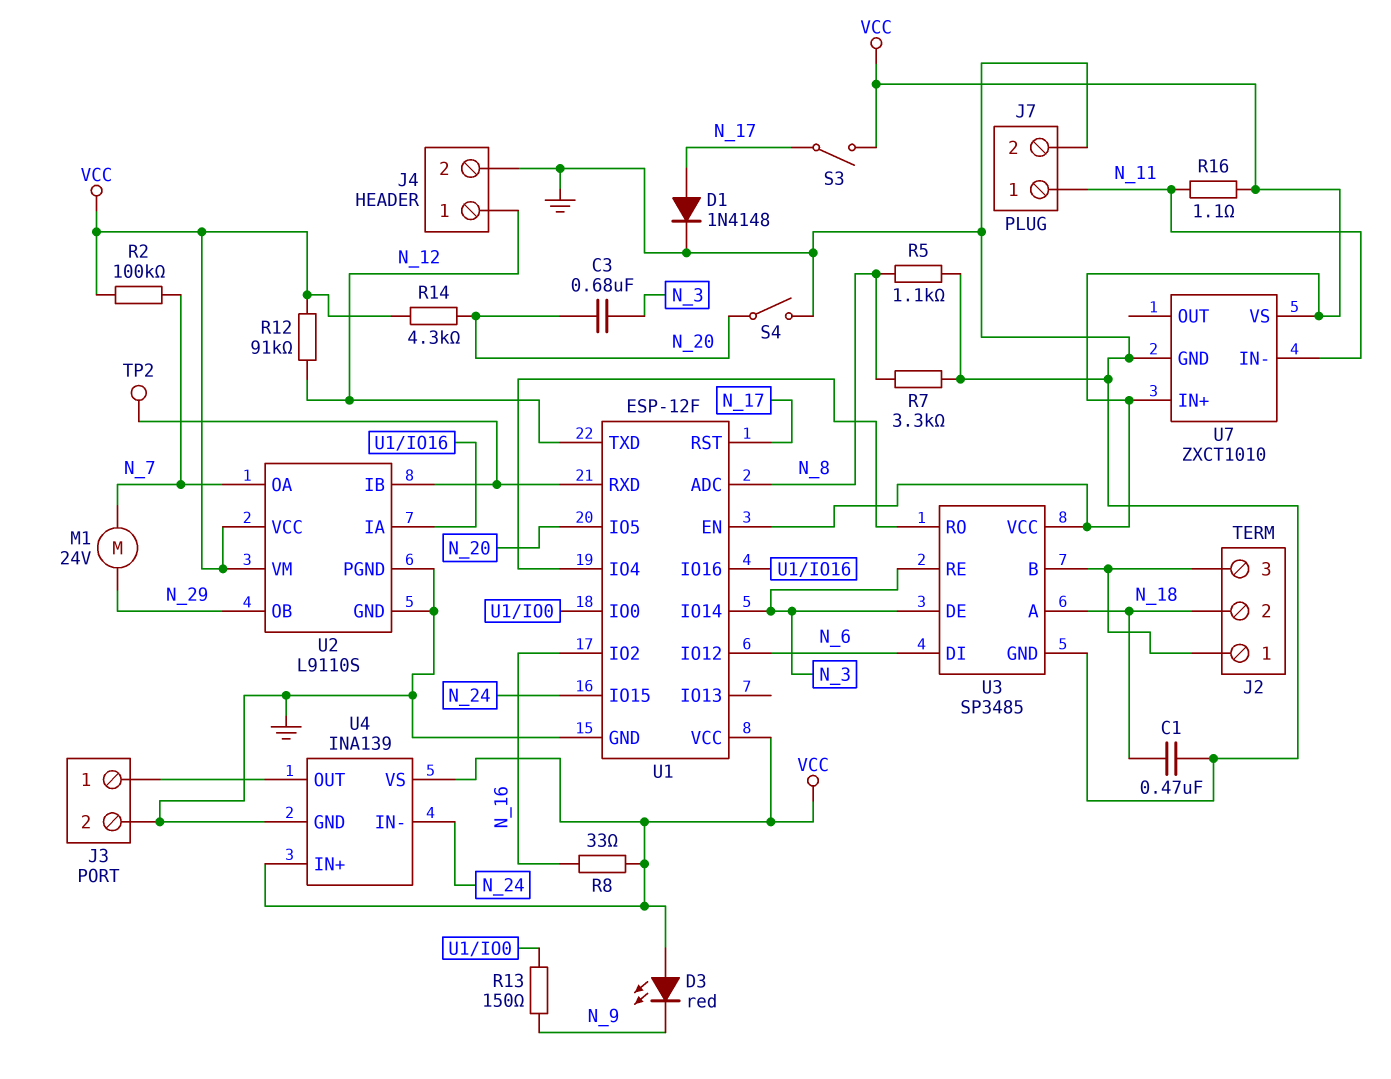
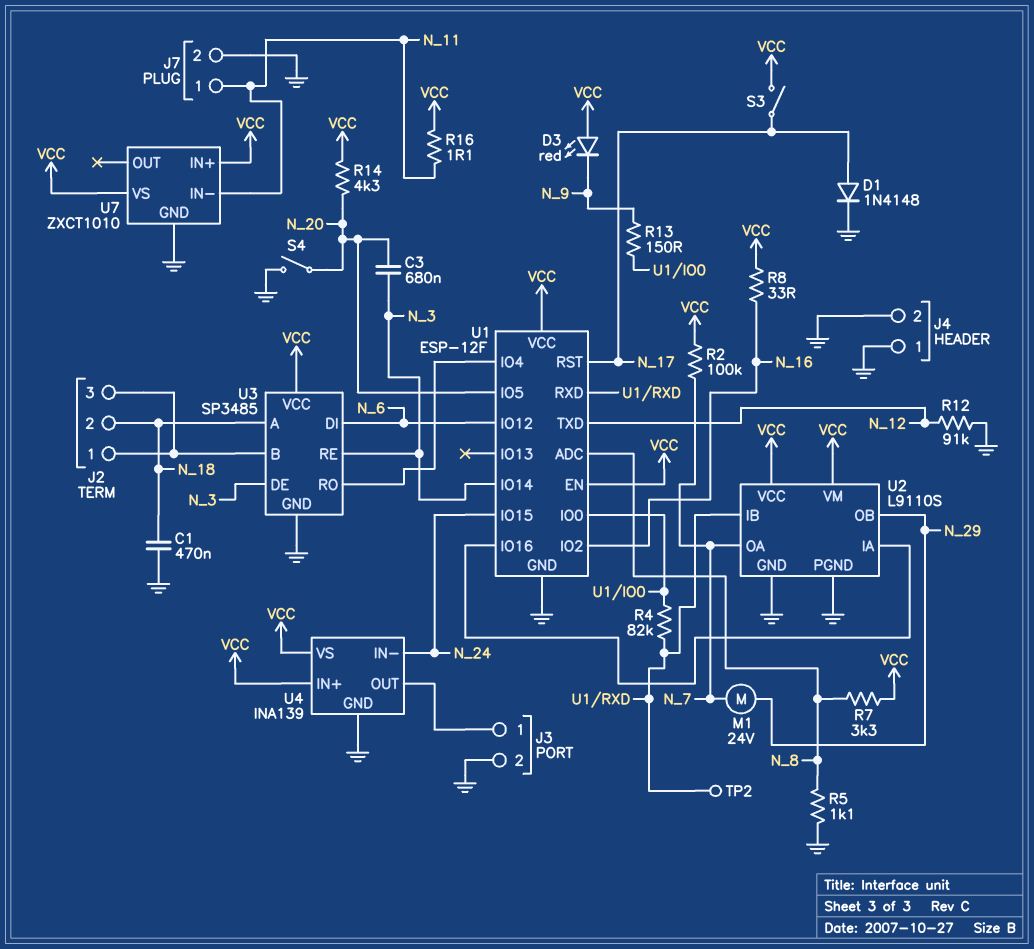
J4 pin 1: N_12 -> GND
R4: none -> 82k (U1/IO0, U1/RXD)
R7: 3.3k (GND, N_8) -> 3.3k (N_8, VCC)
R12: 91k (N_12, VCC) -> 91k (GND, N_12)

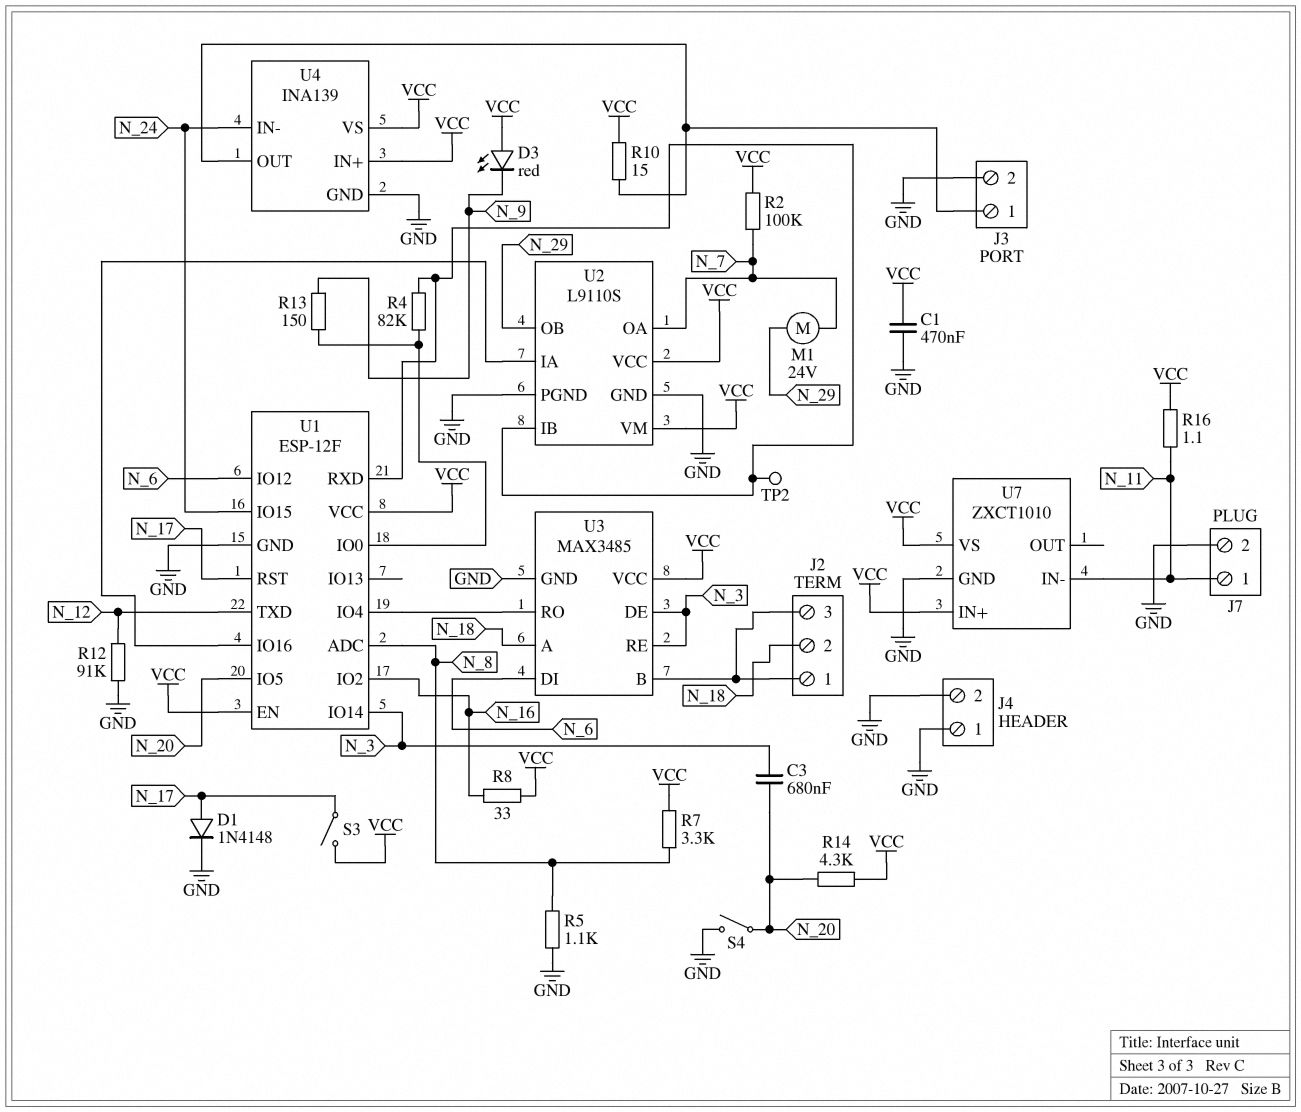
C1: 470nF (GND, N_18) -> 470nF (GND, VCC)
R10: none -> 15 (J3/1, VCC)
U3: SP3485 -> MAX3485

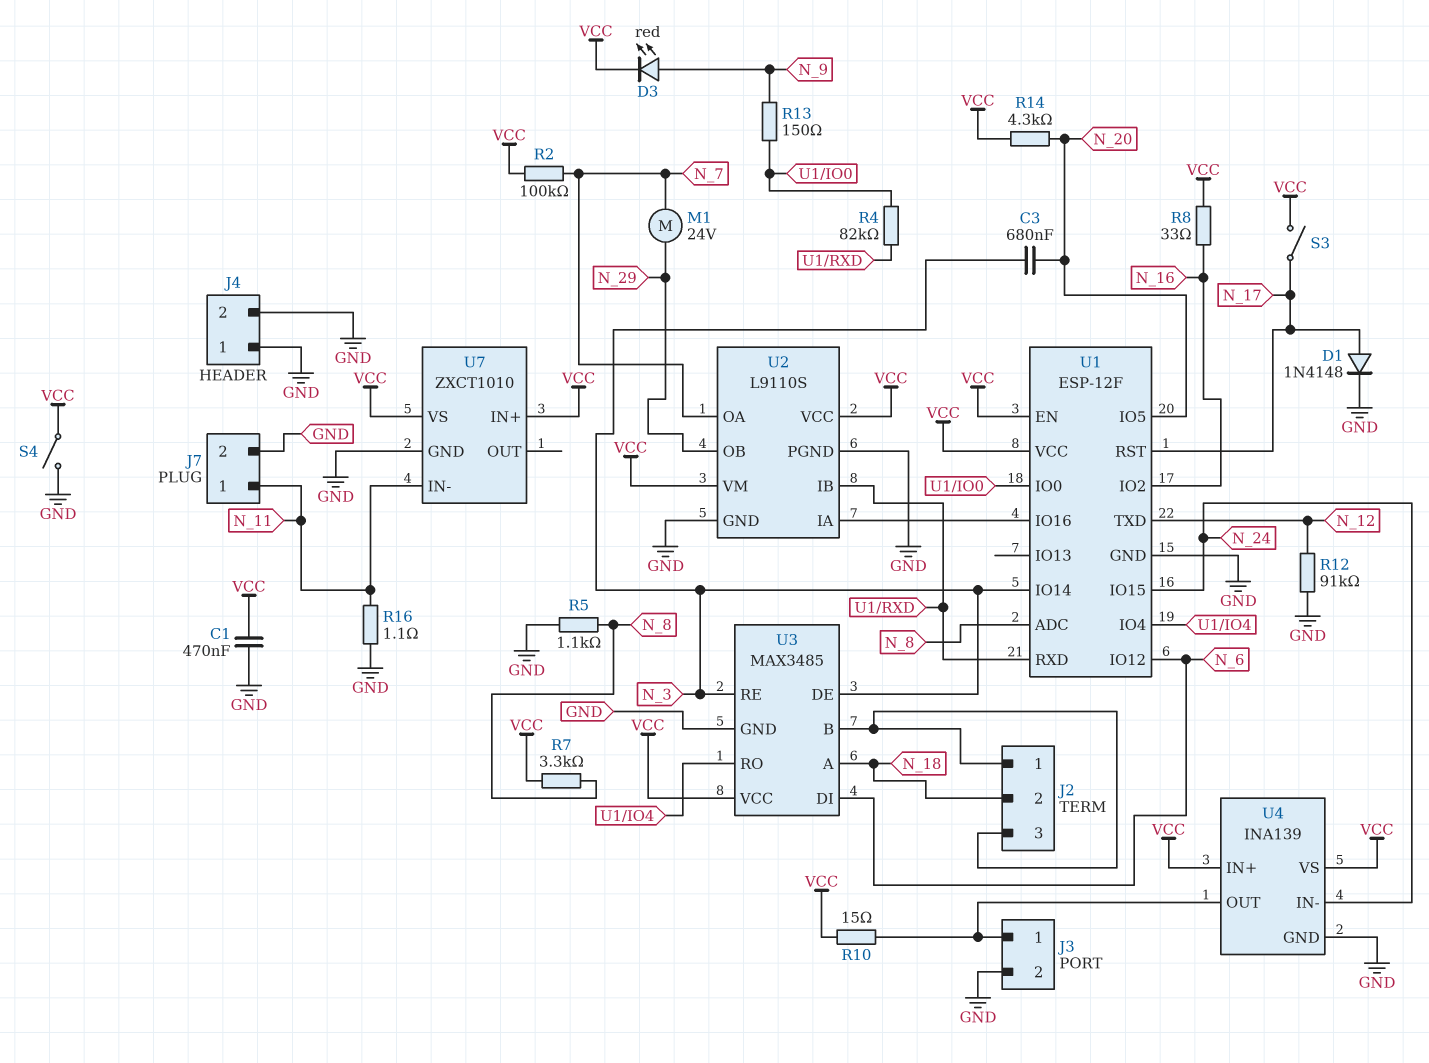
D3: LED red (A VCC, K N_9) -> LED red (A N_9, K VCC)
R16: 1.1 (N_11, VCC) -> 1.1 (GND, N_11)
S4: switch (GND, N_20) -> switch (GND, VCC)
TP2: test point (U1/RXD) -> none

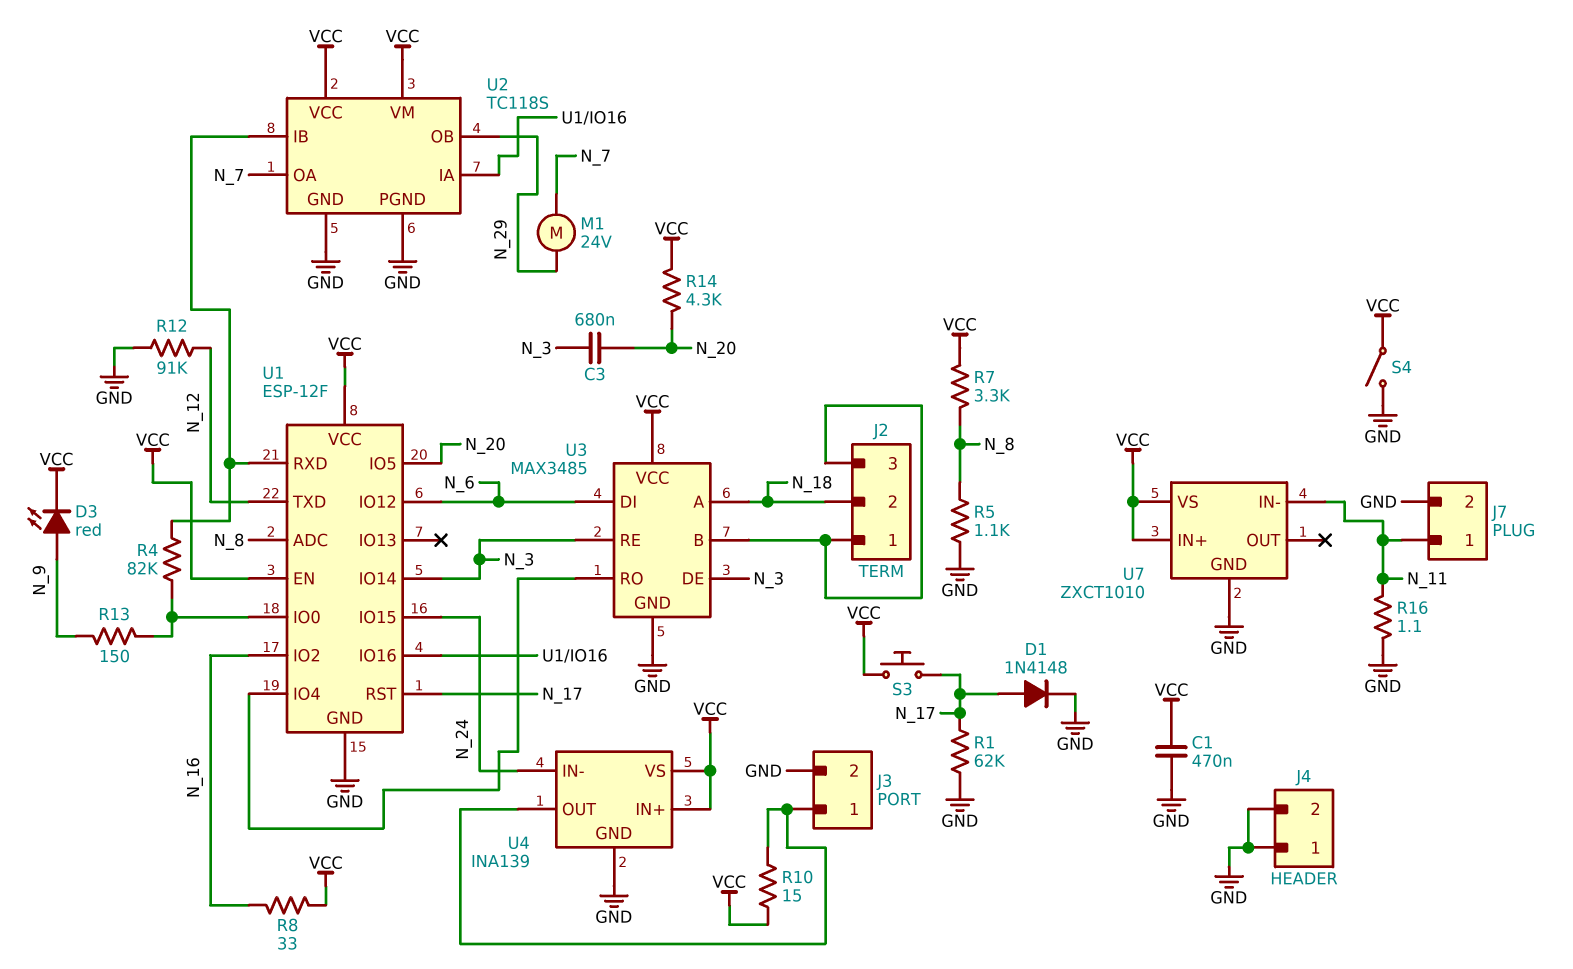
R1: none -> 62k (GND, N_17)
R2: 100k (N_7, VCC) -> none
S3: switch (N_17, VCC) -> button (N_17, VCC)
U2: L9110S -> TC118S

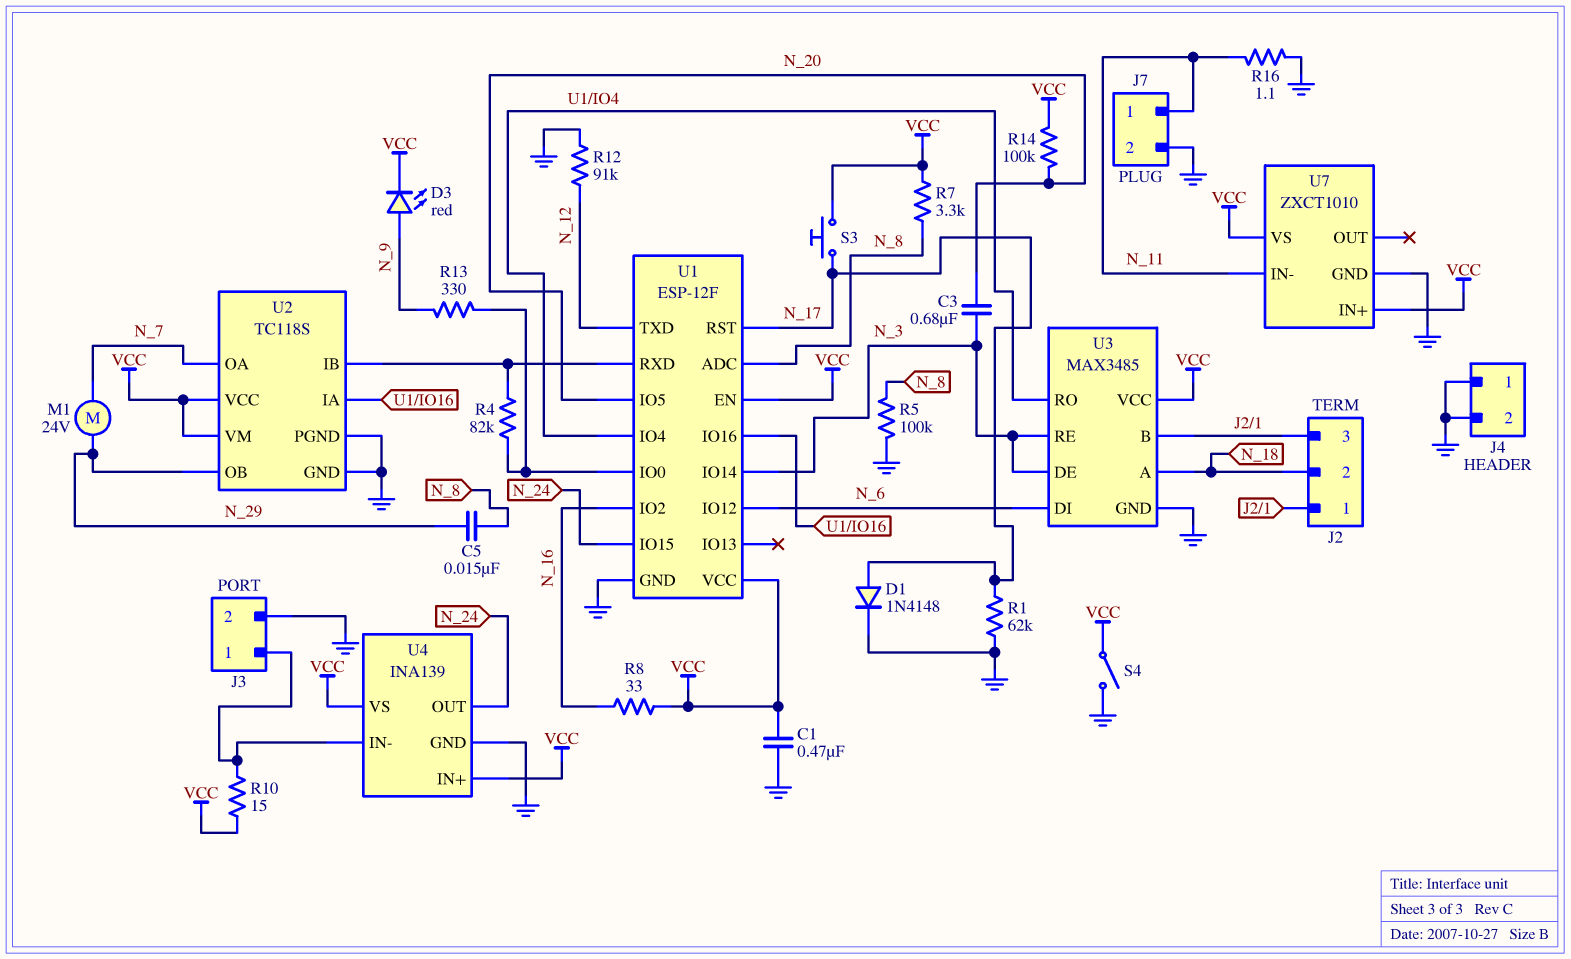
C5: none -> 15nF (N_8, N_29)
R5: 1.1k (GND, N_8) -> 100k (GND, N_8)
R13: 150 (N_9, U1/IO0) -> 330 (N_9, U1/IO0)
R14: 4.3k (N_20, VCC) -> 100k (N_20, VCC)
U4 pin IN-: N_24 -> J3/1
U4 pin OUT: J3/1 -> N_24

